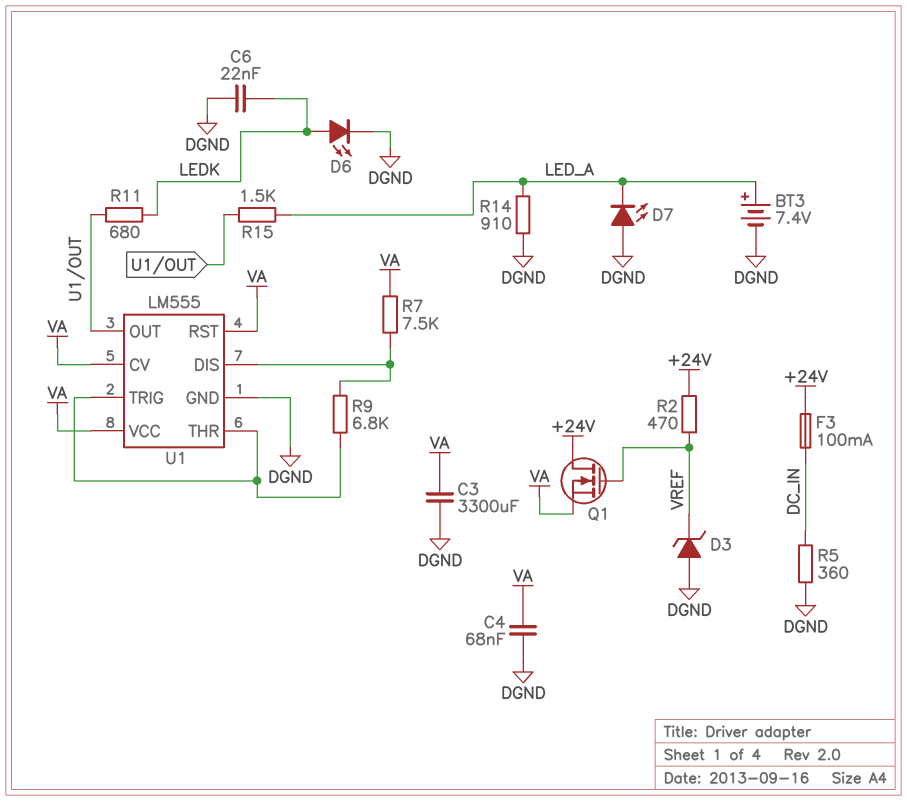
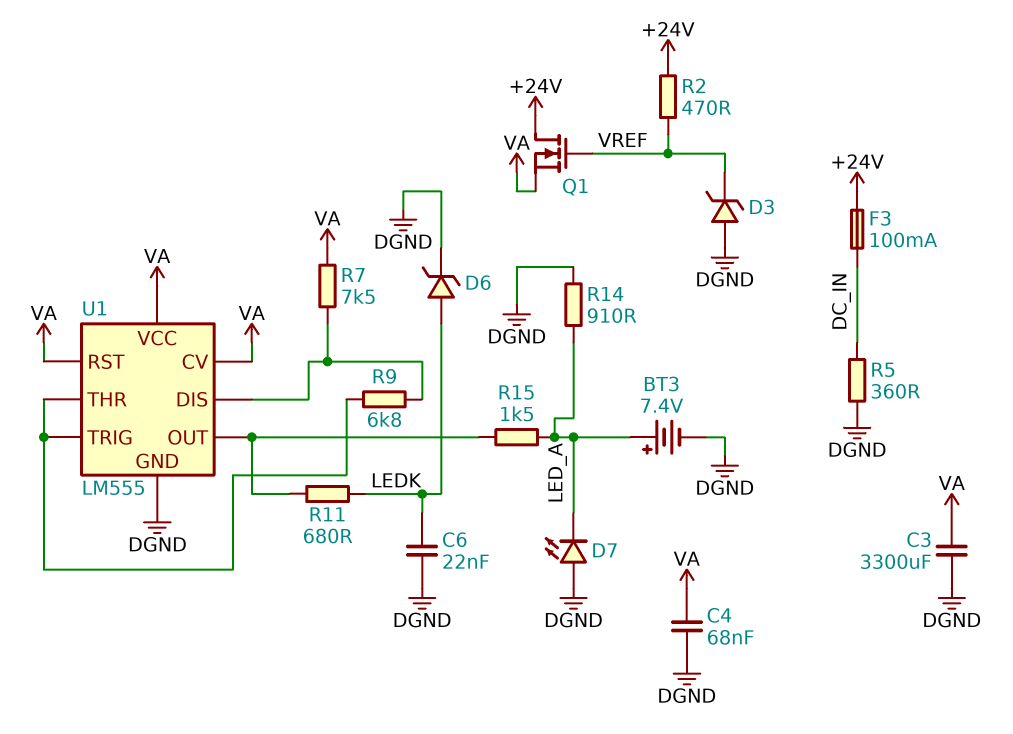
D6: LED (A LEDK, K DGND) -> zener (A LEDK, K DGND)

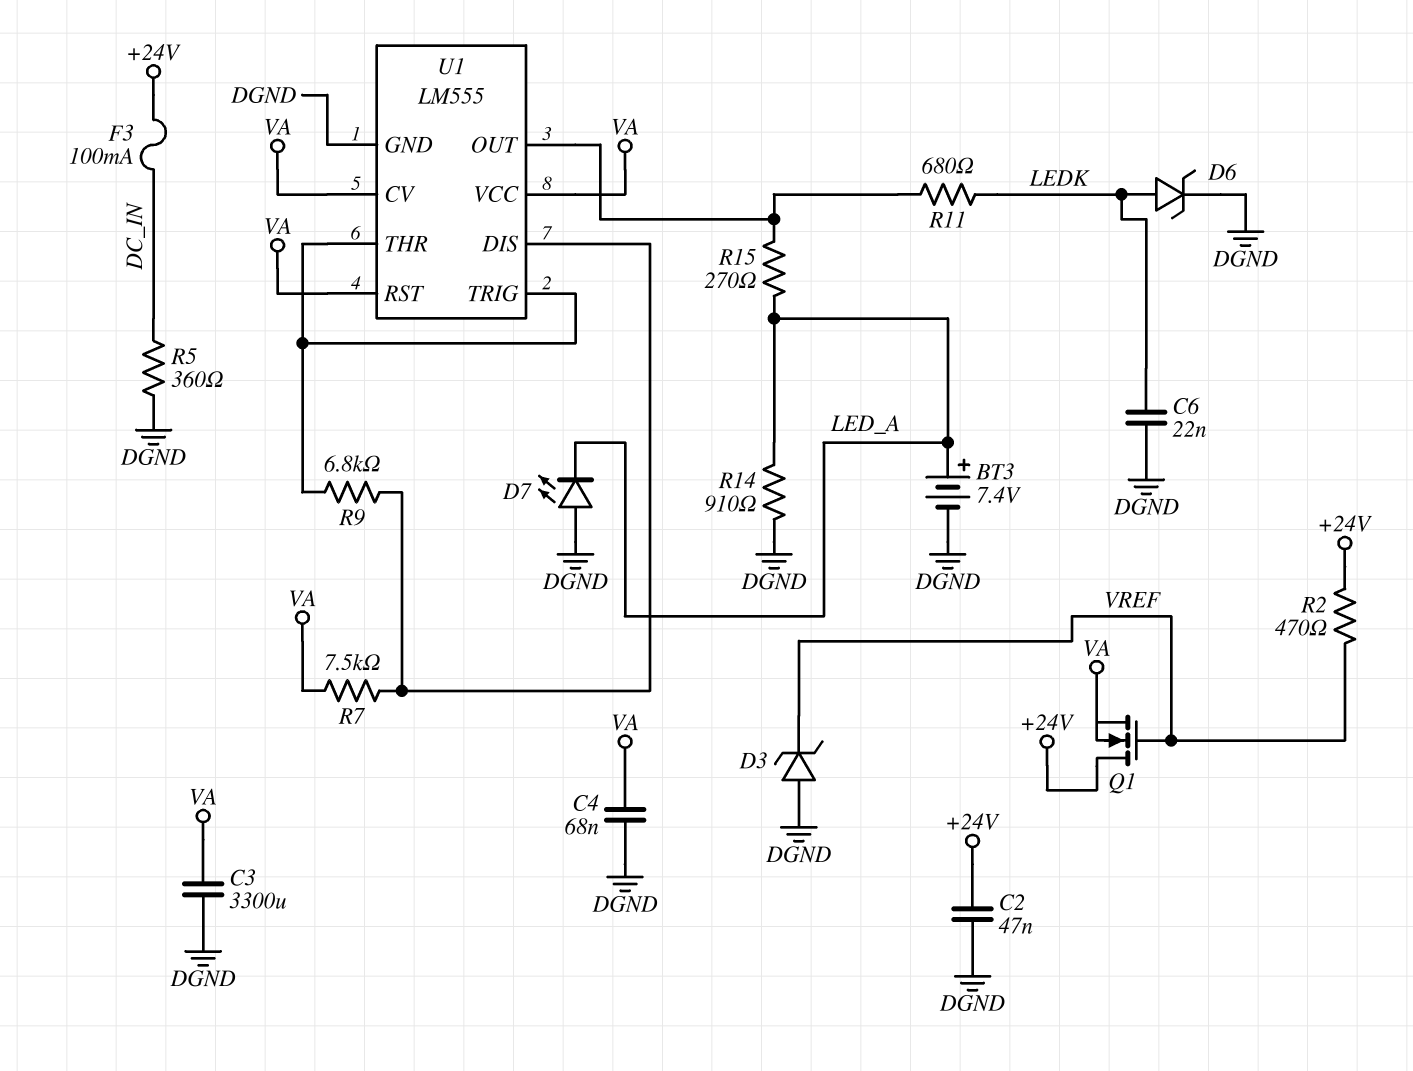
C2: none -> 47nF (+24V, DGND)
R15: 1.5k (LED_A, U1/OUT) -> 270 (LED_A, U1/OUT)

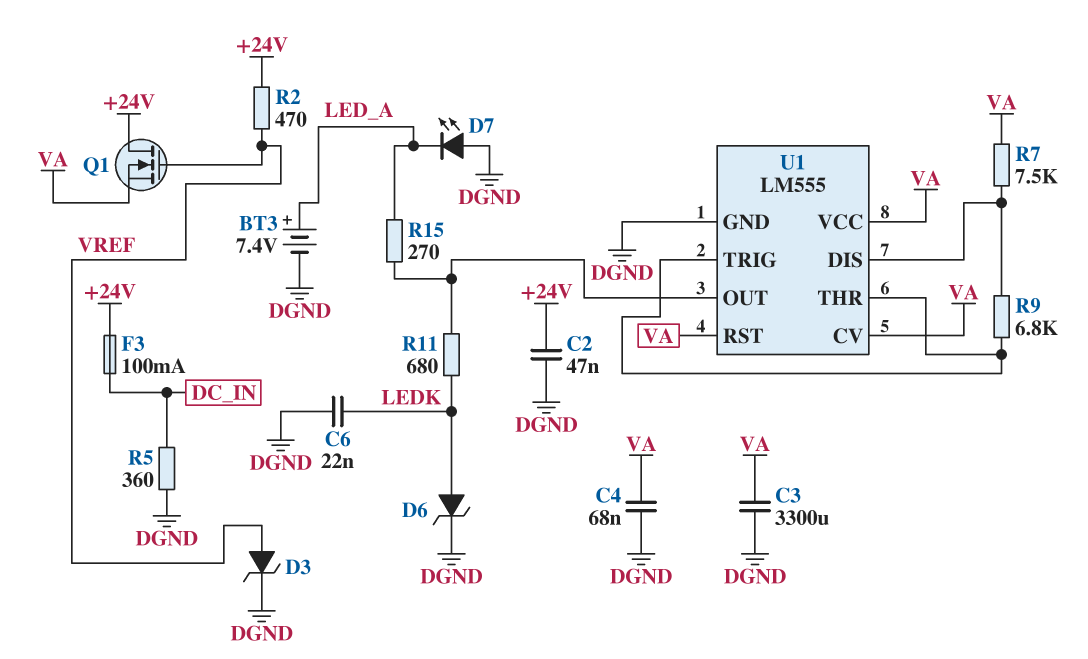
D3: zener (A DGND, K VREF) -> zener (A VREF, K DGND)
R14: 910 (DGND, LED_A) -> none

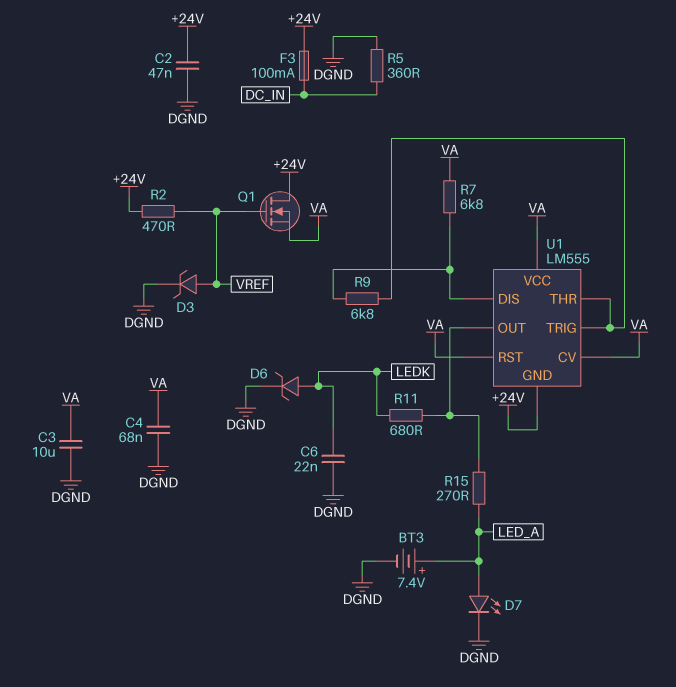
C3: 3300uF (DGND, VA) -> 10uF (DGND, VA)
D7: LED (A DGND, K LED_A) -> LED (A LED_A, K DGND)
R7: 7.5k (U1/DIS, VA) -> 6.8k (U1/DIS, VA)
U1 pin GND: DGND -> +24V

